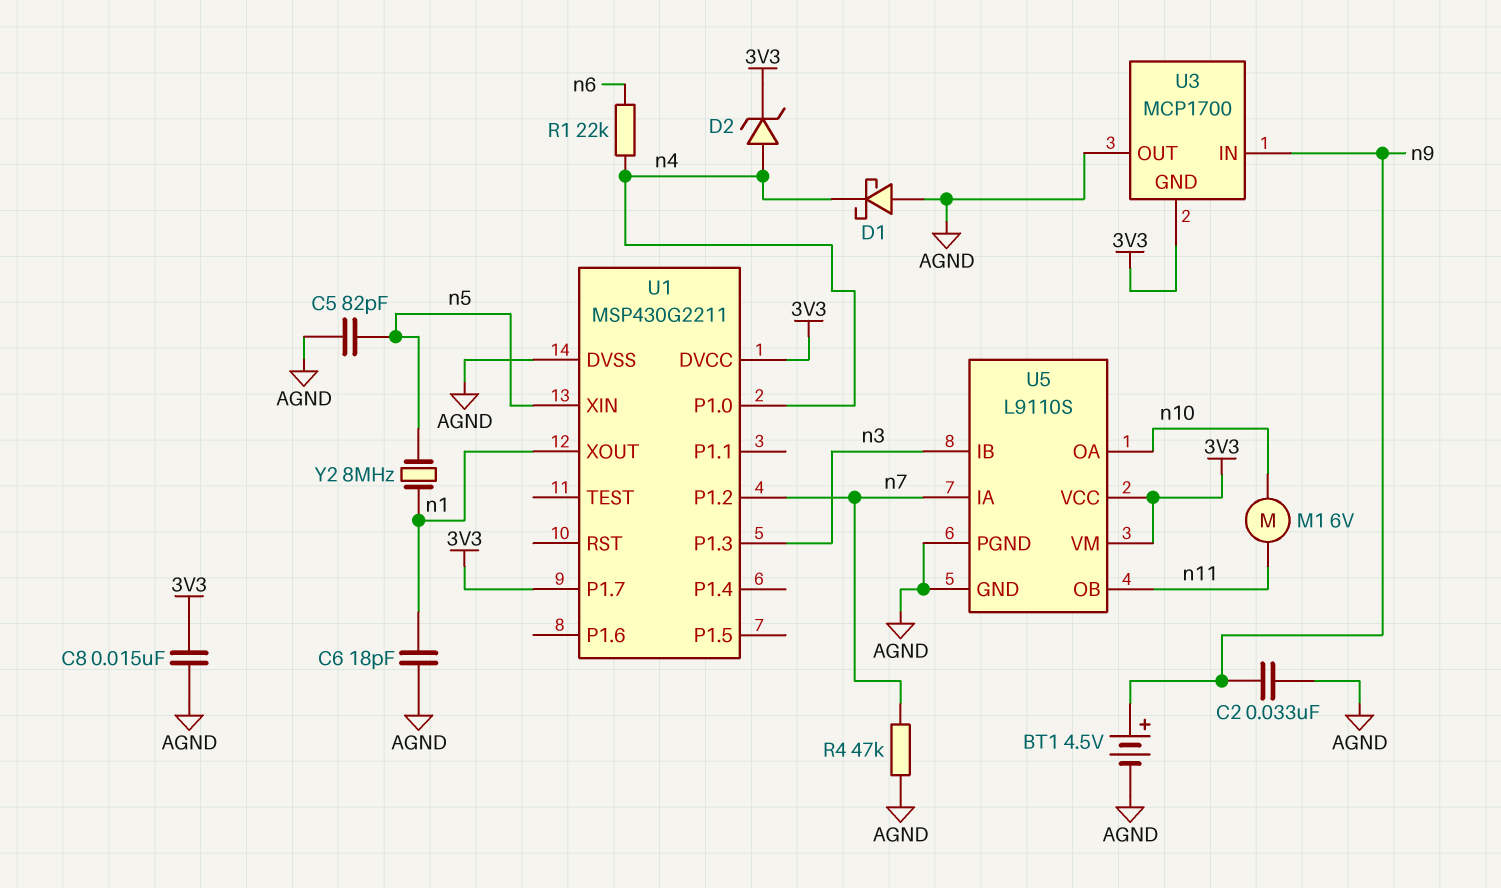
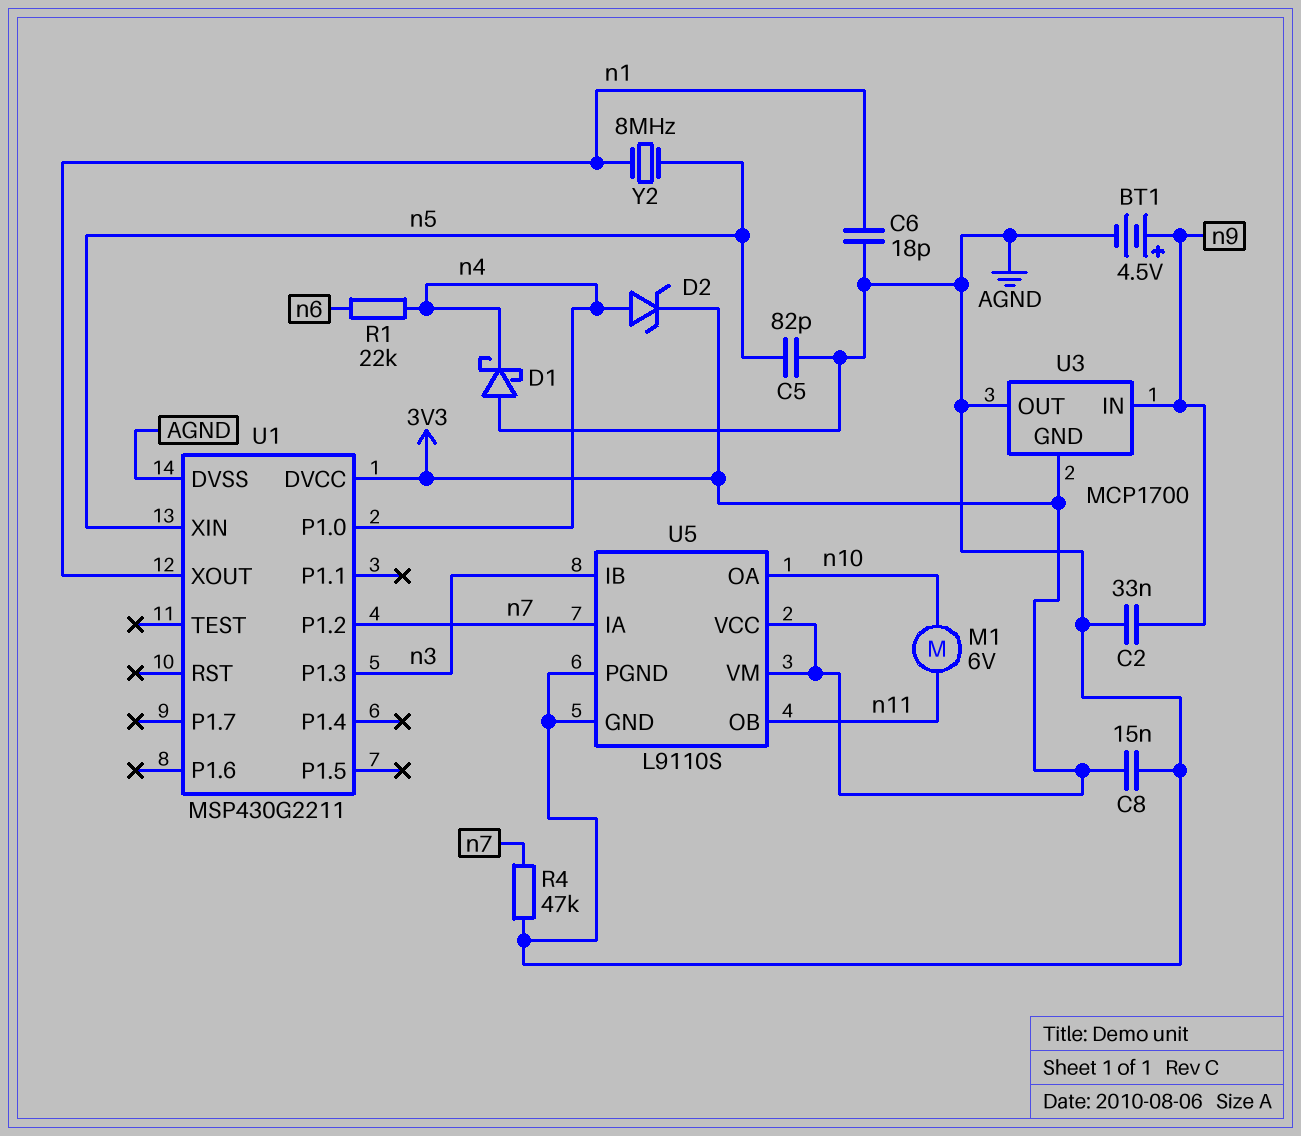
U1 pin P1.7: 3V3 -> none

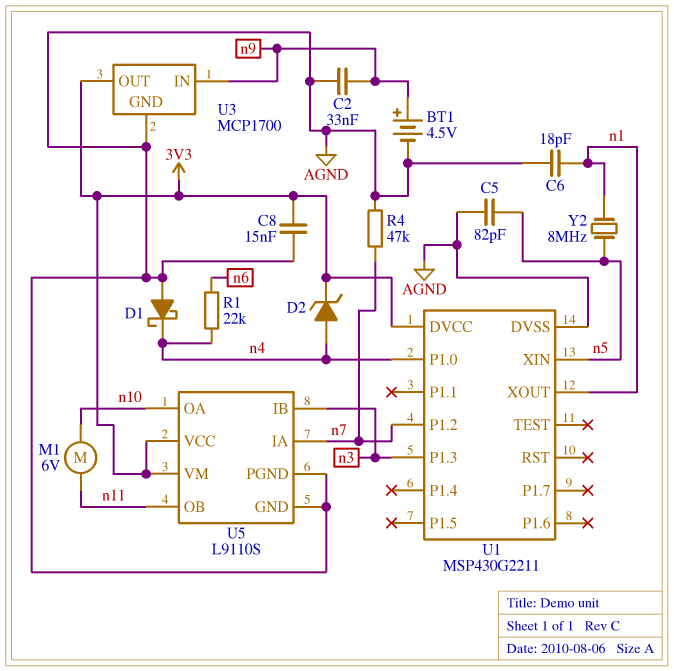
U3 pin GND: 3V3 -> AGND
U3 pin OUT: AGND -> 3V3

